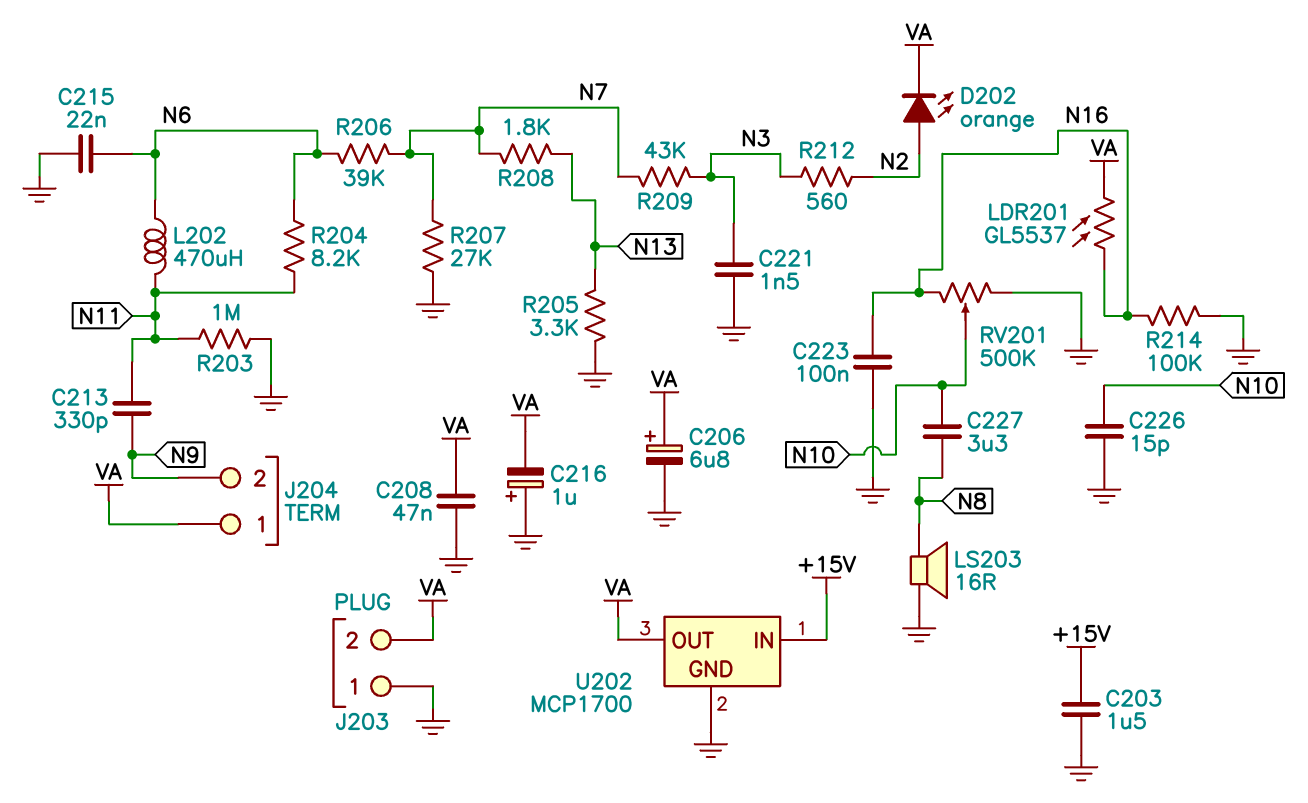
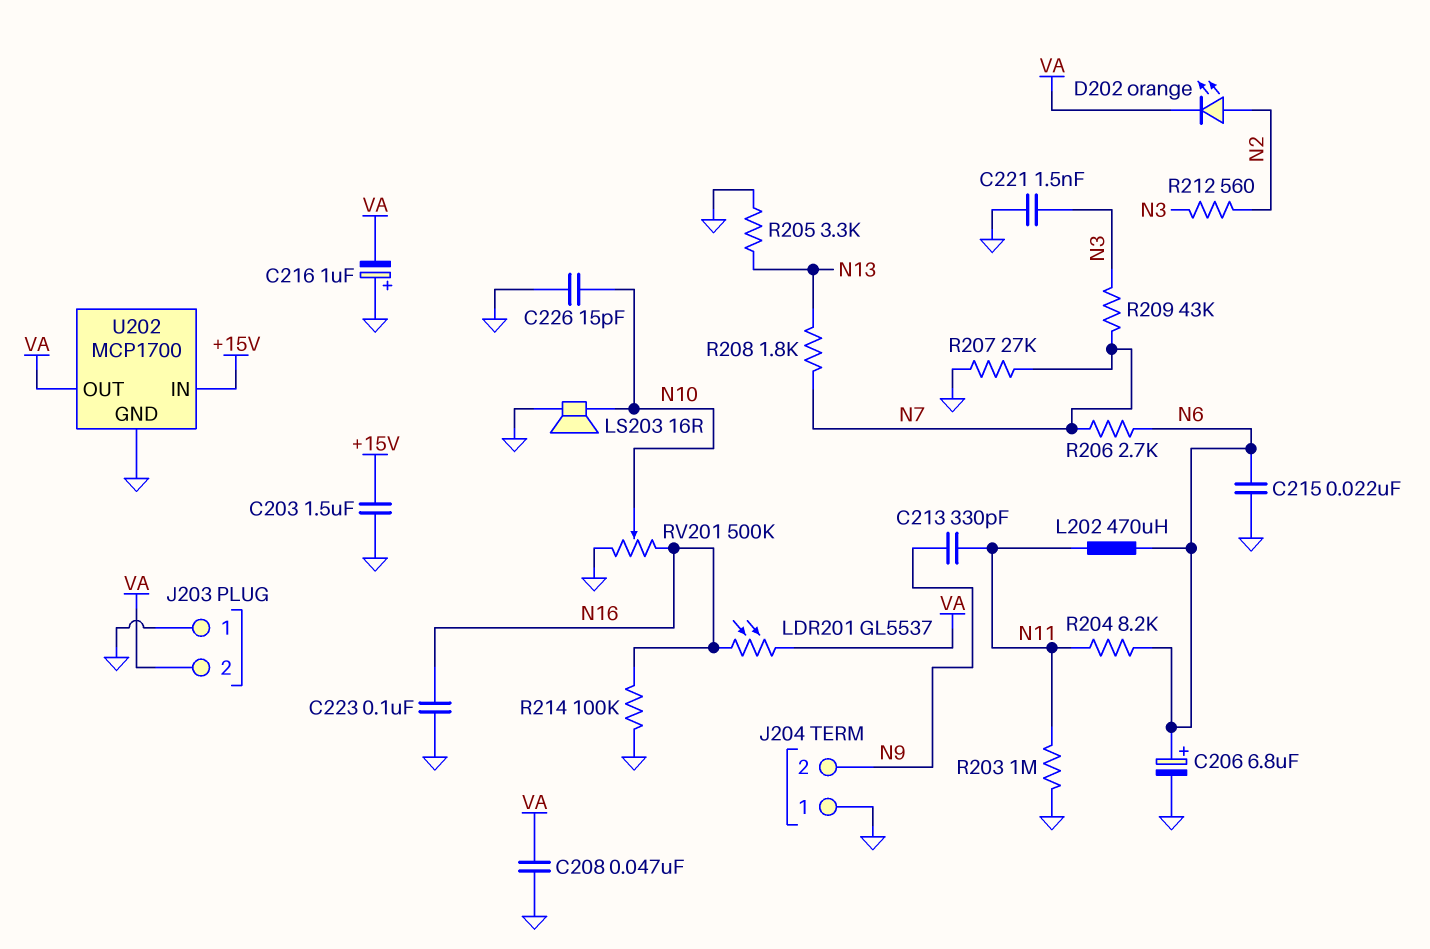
C206: 6.8uF (plus VA, minus GND) -> 6.8uF (plus N6, minus GND)
C227: 3.3uF (N8, N10) -> none
J204 pin 1: VA -> GND
LS203: speaker 16R (GND, N8) -> speaker 16R (GND, N10)
R206: 39k (N6, N7) -> 2.7k (N6, N7)

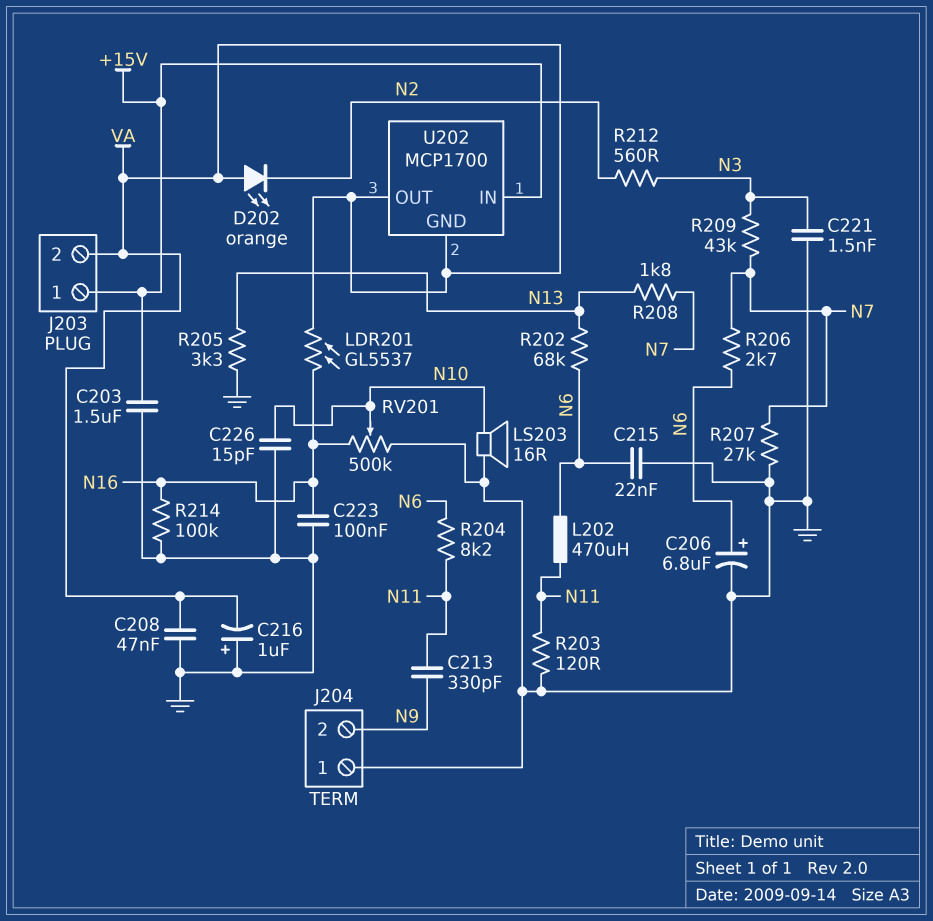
D202: LED orange (A N2, K VA) -> LED orange (A VA, K N2)
J203 pin 1: GND -> +15V
R202: none -> 68k (N6, N13)
R203: 1M (GND, N11) -> 120 (GND, N11)
U202 pin GND: GND -> VA

